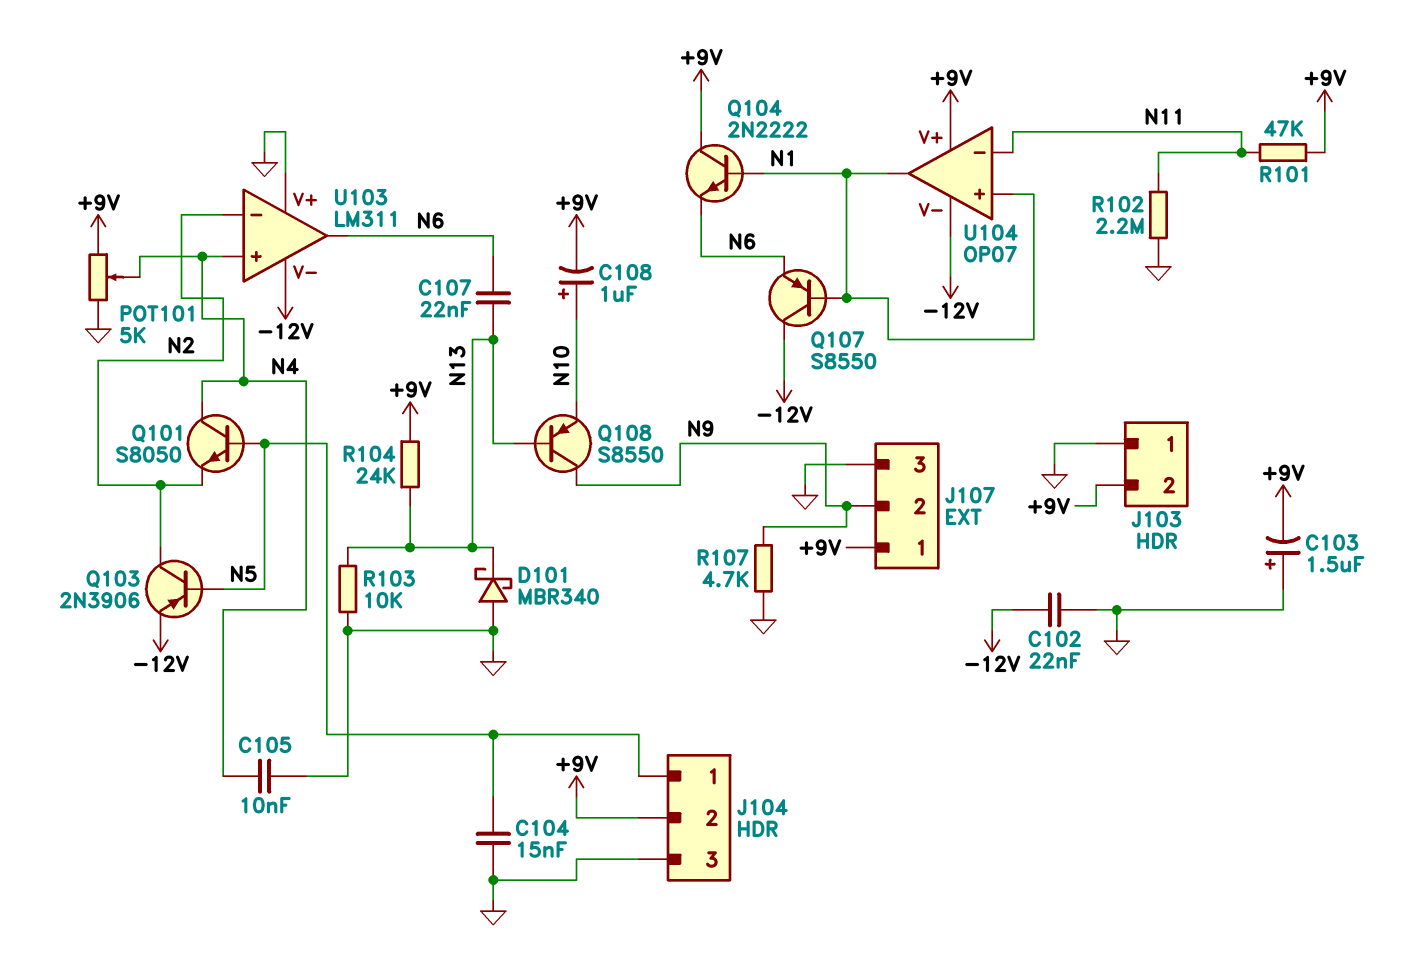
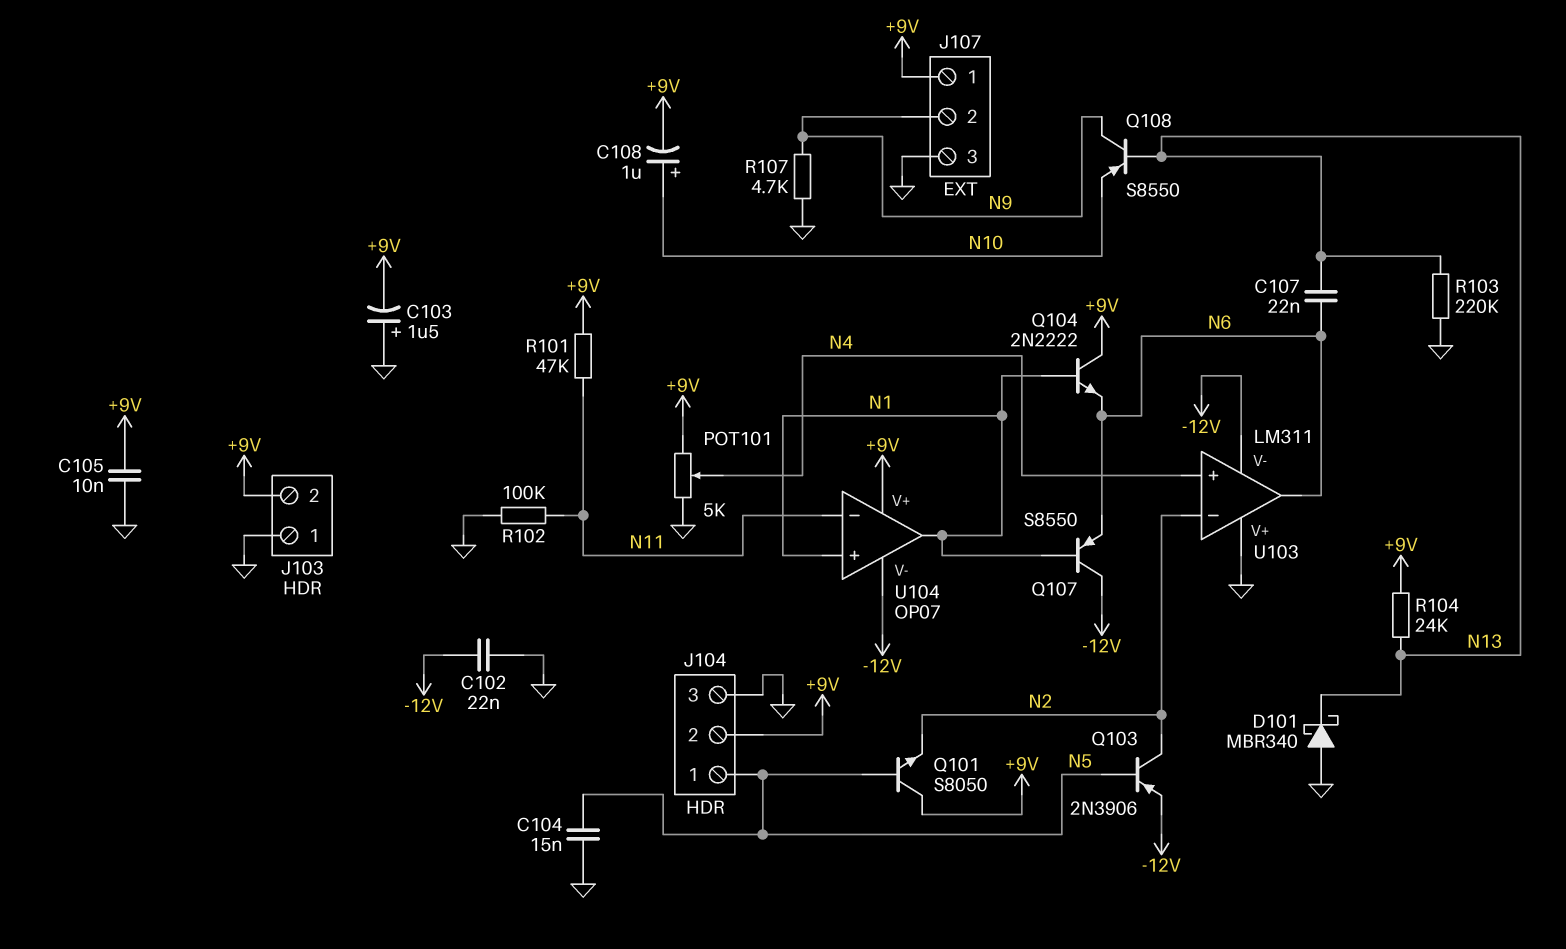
C105: 10nF (GND, N4) -> 10nF (+9V, GND)
Q101: NPN S8050 (B N5, C N4, E N2) -> NPN S8050 (B N5, C +9V, E N2)
R102: 2.2M (GND, N11) -> 100k (GND, N11)
R103: 10k (GND, N13) -> 220k (GND, N13)

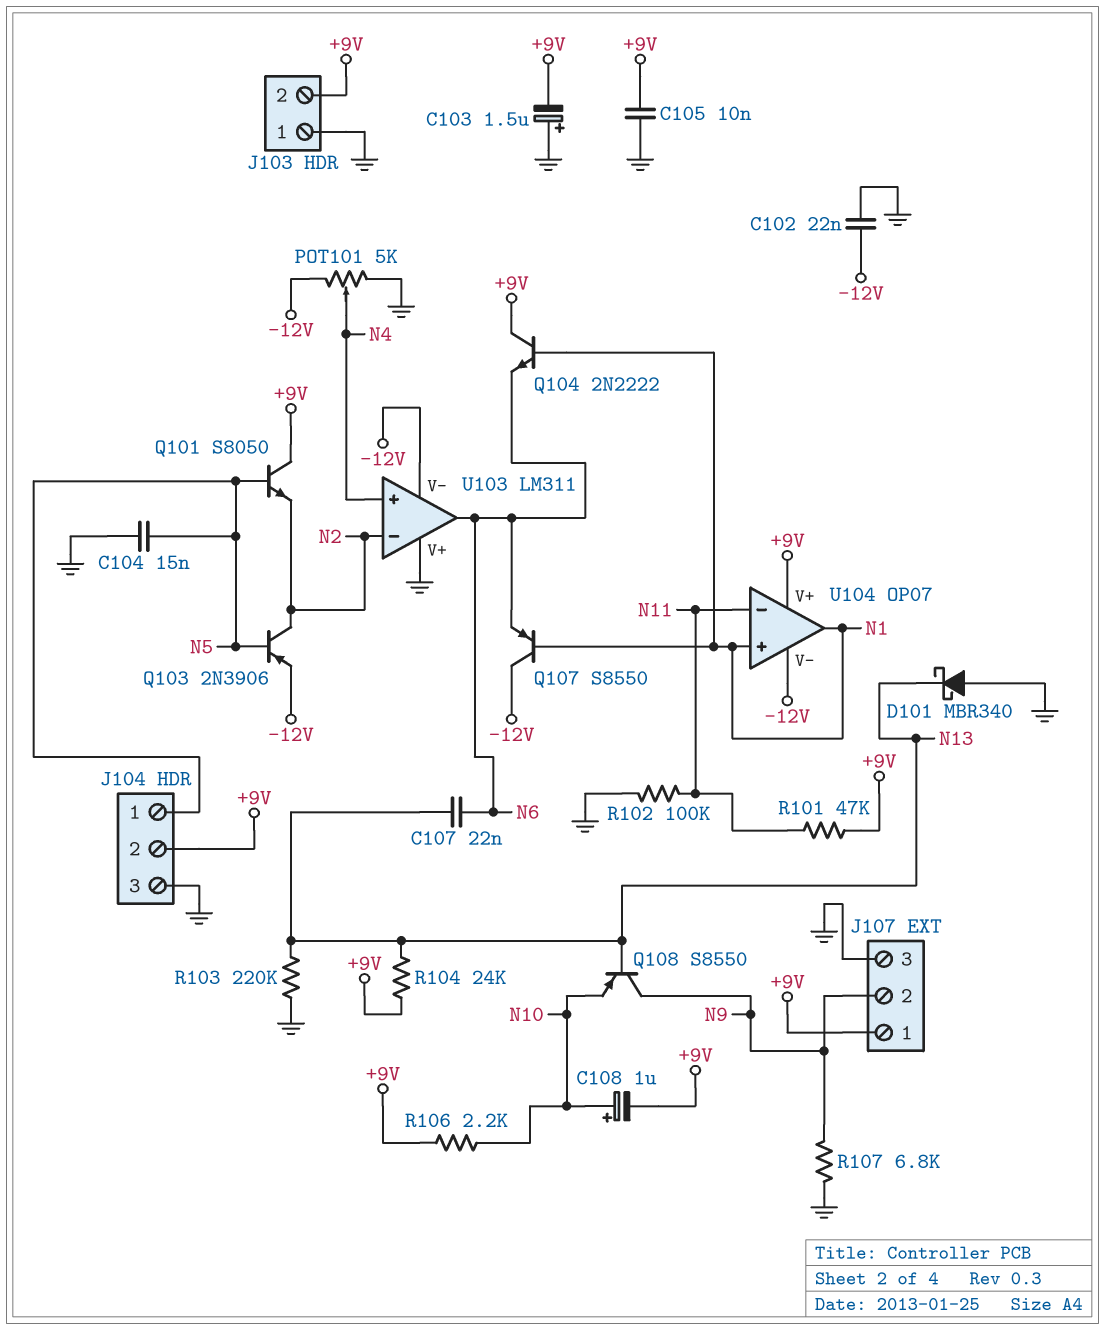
POT101: 5k (+9V, GND, wiper N4) -> 5k (-12V, GND, wiper N4)
R106: none -> 2.2k (+9V, N10)
R107: 4.7k (GND, N9) -> 6.8k (GND, N9)

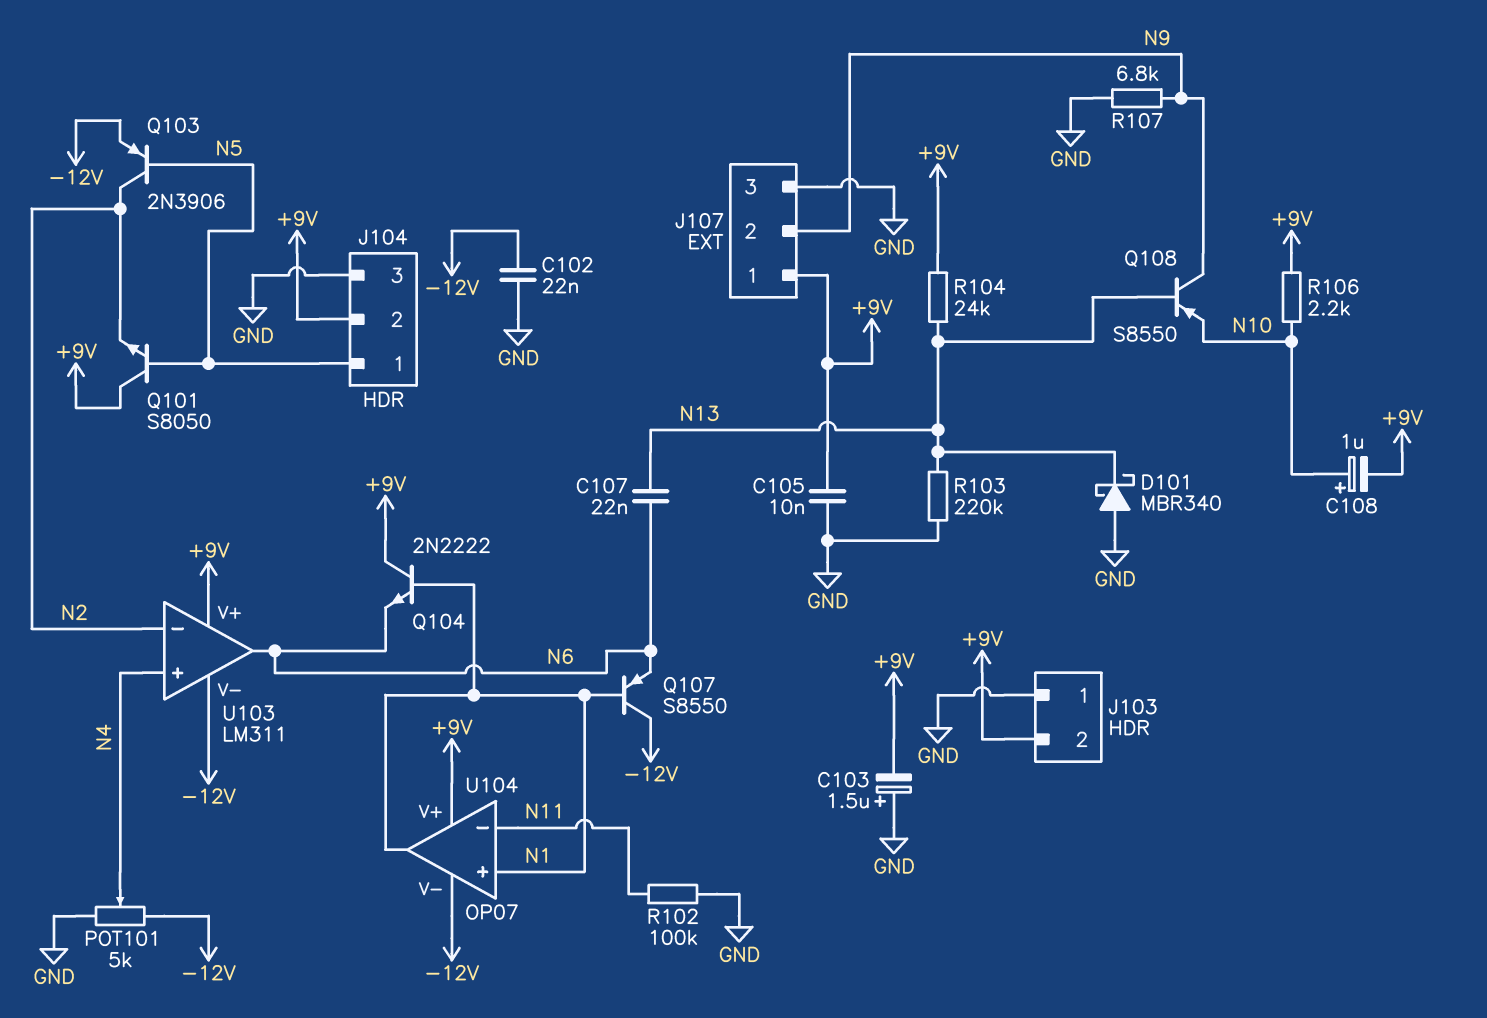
C104: 15nF (GND, N5) -> none
R101: 47k (+9V, N11) -> none
U103 pin V+: GND -> +9V

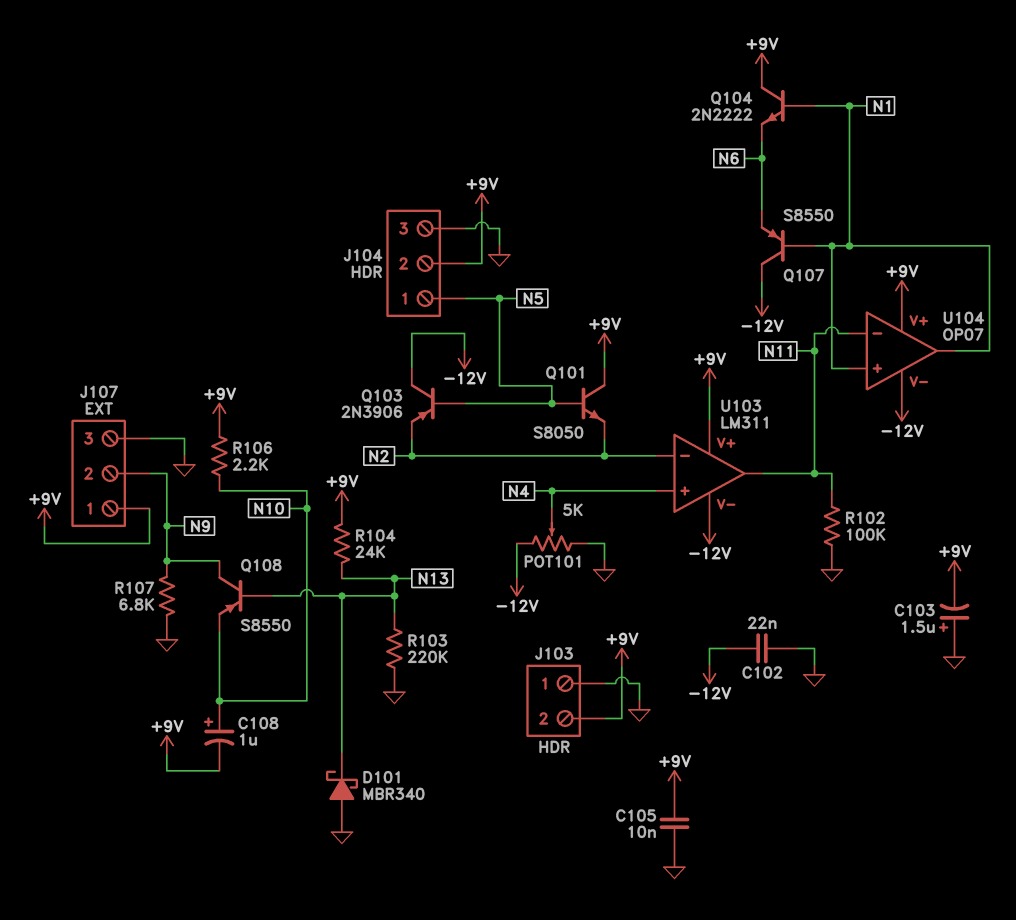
C107: 22nF (N6, N13) -> none
Q103: PNP 2N3906 (B N5, C N2, E -12V) -> PNP 2N3906 (B N5, C -12V, E N2)
U103 pin out: N6 -> N11

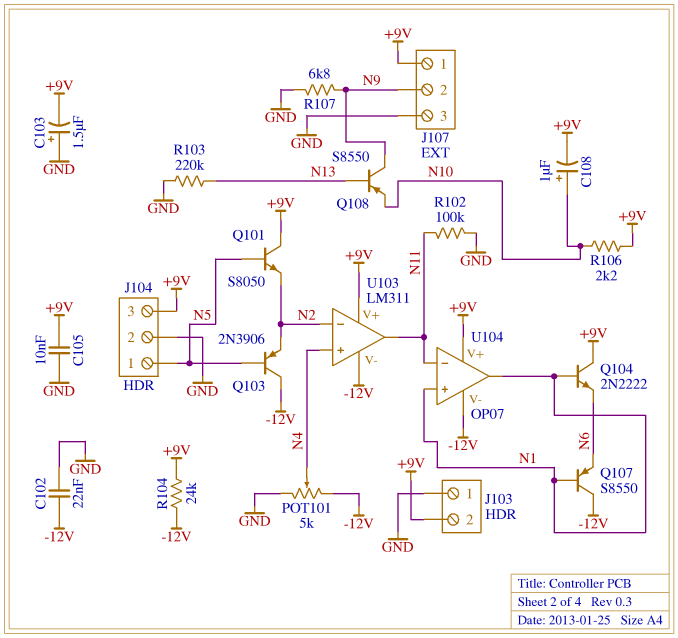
D101: schottky MBR340 (A GND, K N13) -> none
J104 pin 2: +9V -> GND
J104 pin 3: GND -> +9V
R104: 24k (+9V, N13) -> 24k (+9V, -12V)

